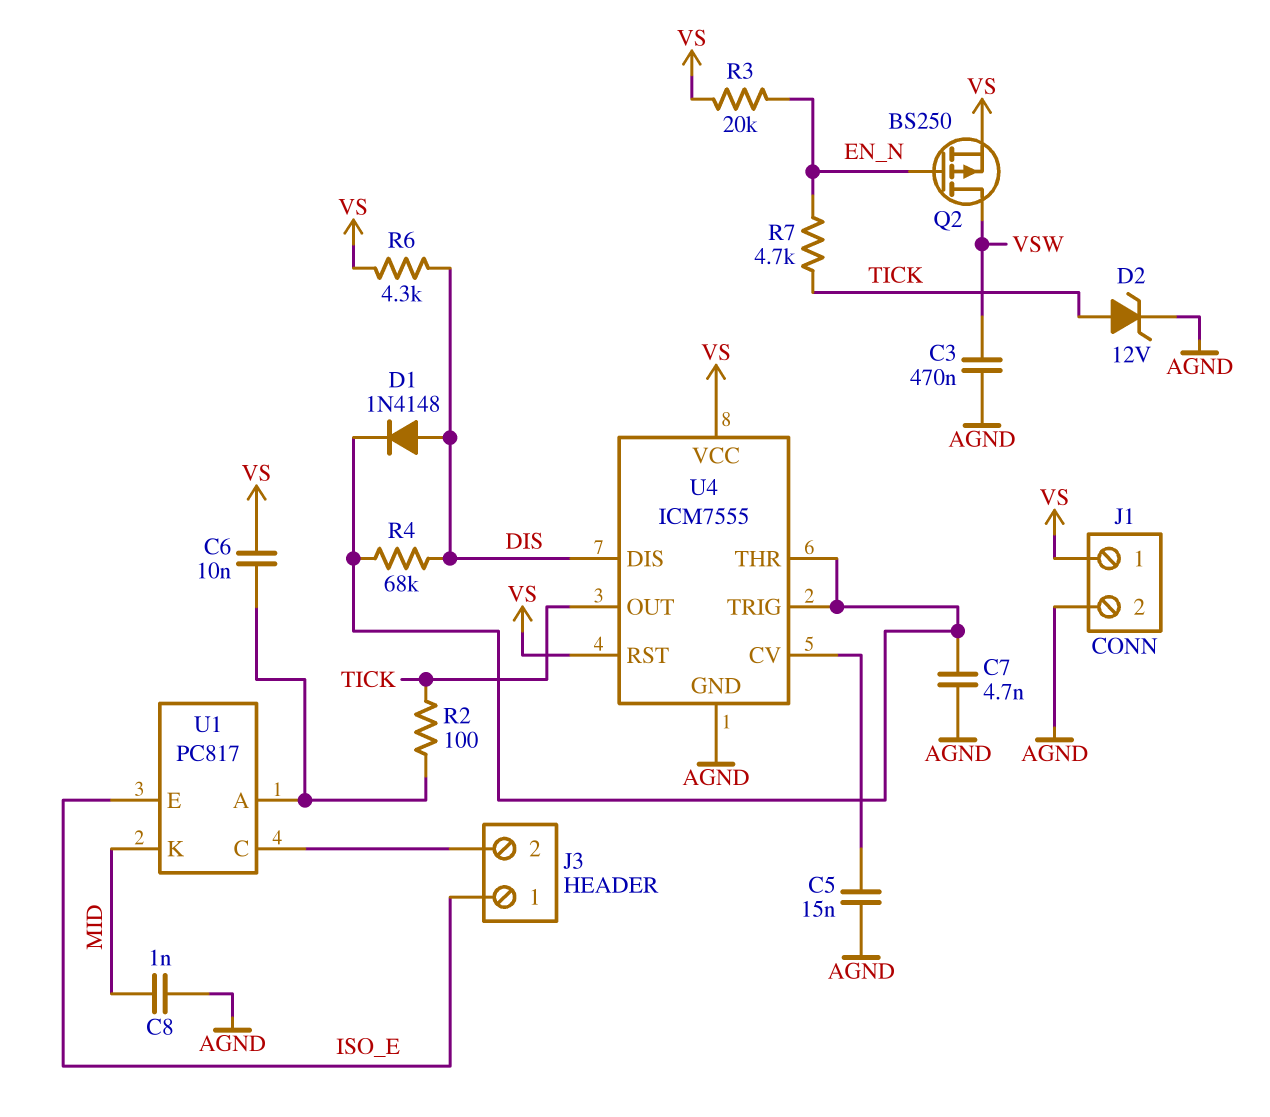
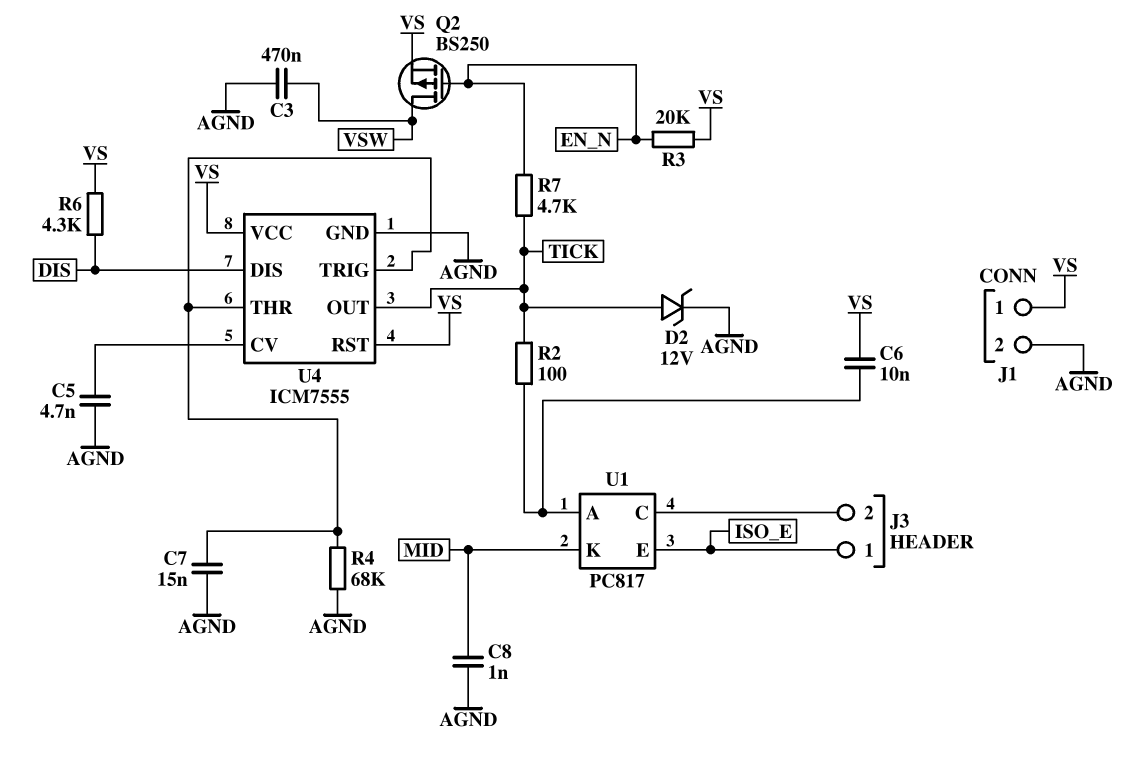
C5: 15nF (AGND, U4/CV) -> 4.7nF (AGND, U4/CV)
C7: 4.7nF (AGND, U4/THR) -> 15nF (AGND, U4/THR)
D1: diode 1N4148 (A DIS, K U4/THR) -> none
R4: 68k (DIS, U4/THR) -> 68k (AGND, U4/THR)

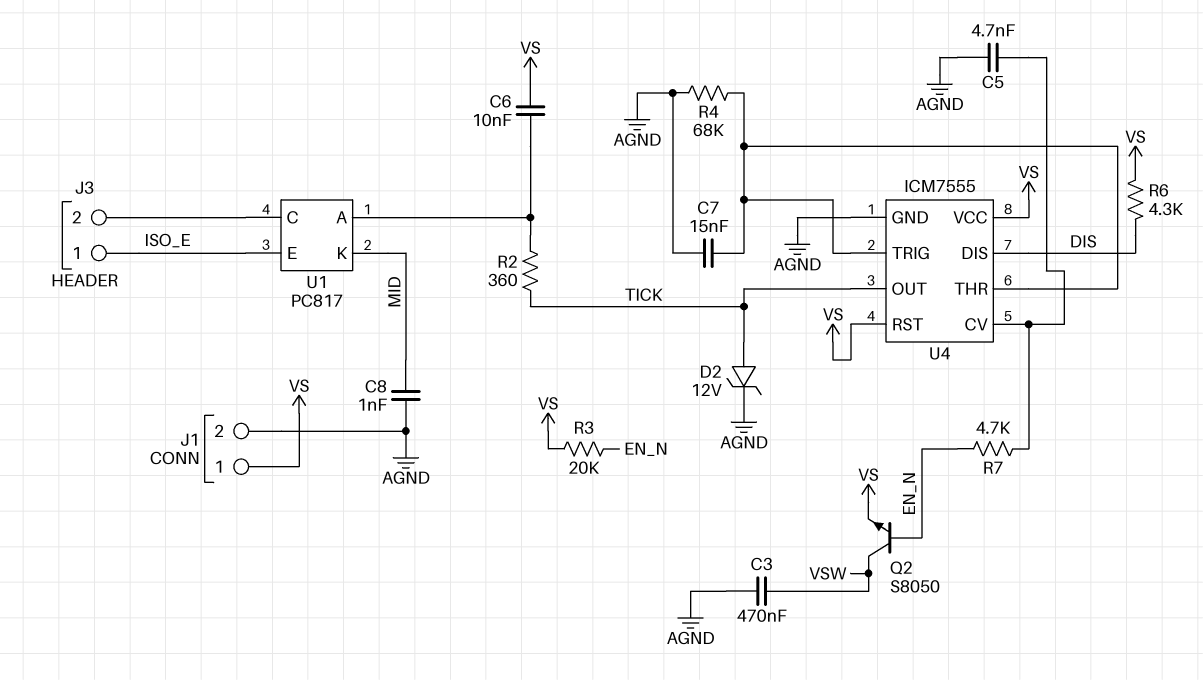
Q2: PMOS BS250 (G EN_N, D VSW, S VS) -> NPN S8050 (B EN_N, C VSW, E VS)
R2: 100 (TICK, U1/A) -> 360 (TICK, U1/A)
R7: 4.7k (EN_N, TICK) -> 4.7k (EN_N, U4/CV)

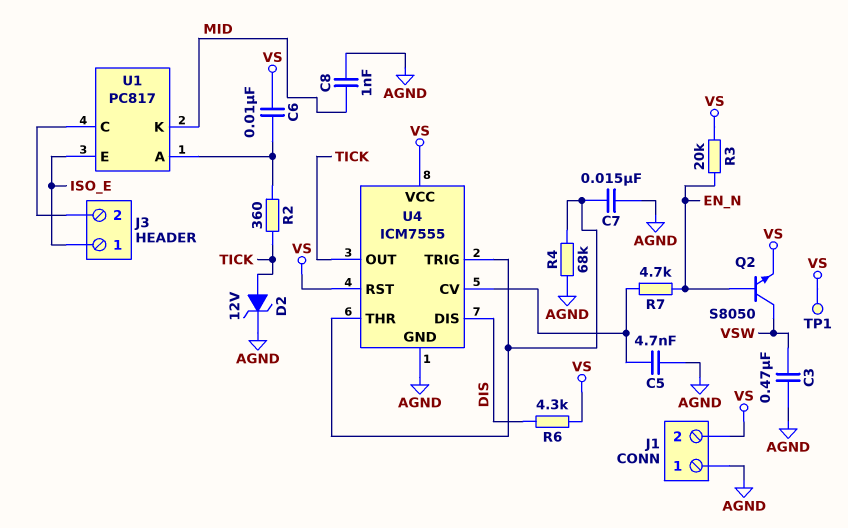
J1 pin 1: VS -> AGND
J1 pin 2: AGND -> VS
TP1: none -> test point (VS)

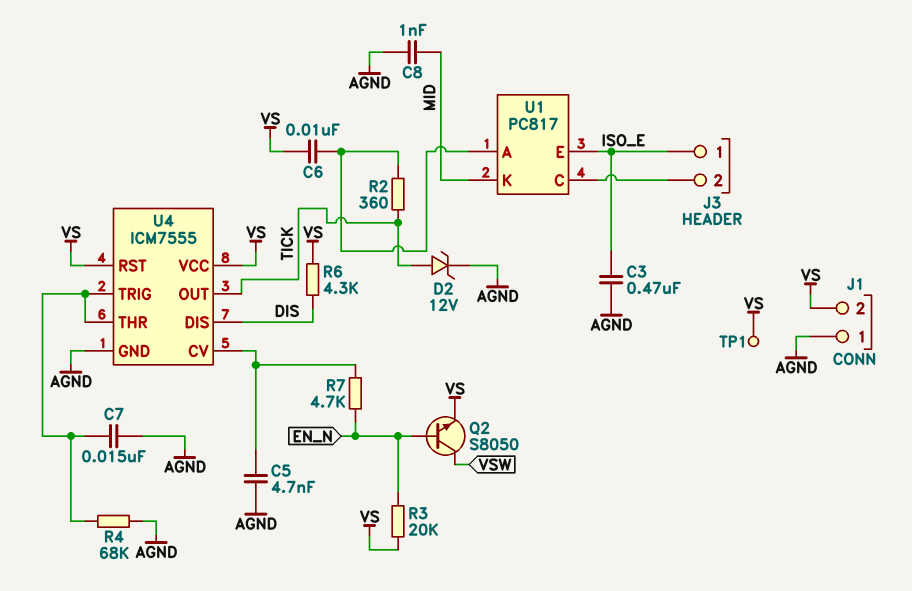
C3: 470nF (AGND, VSW) -> 470nF (AGND, ISO_E)

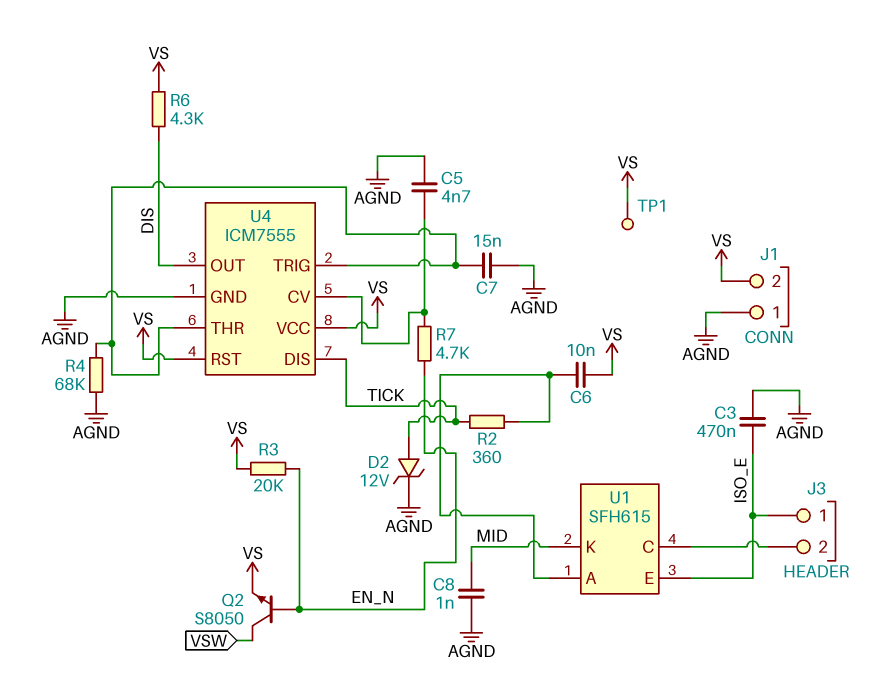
U1: PC817 -> SFH615
U4 pin DIS: DIS -> TICK
U4 pin OUT: TICK -> DIS

